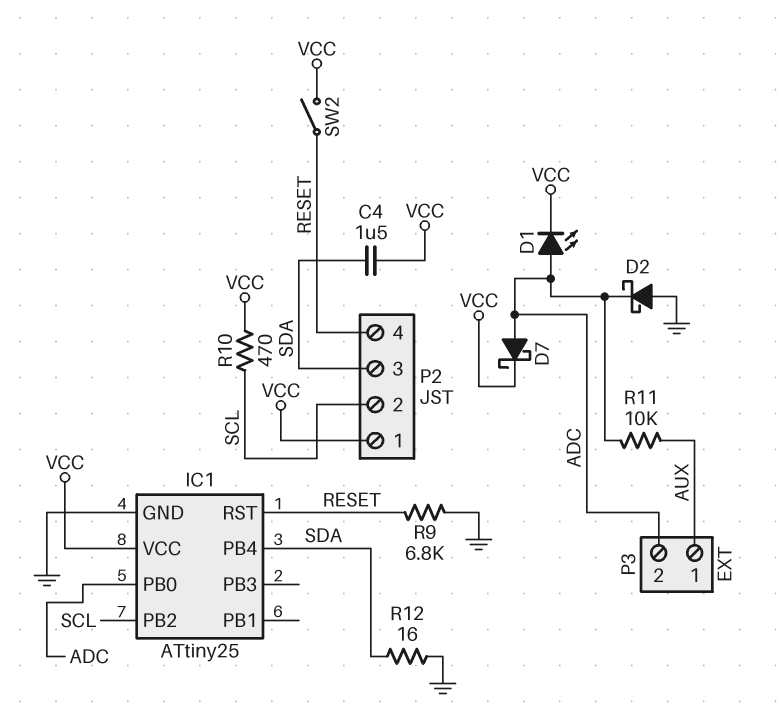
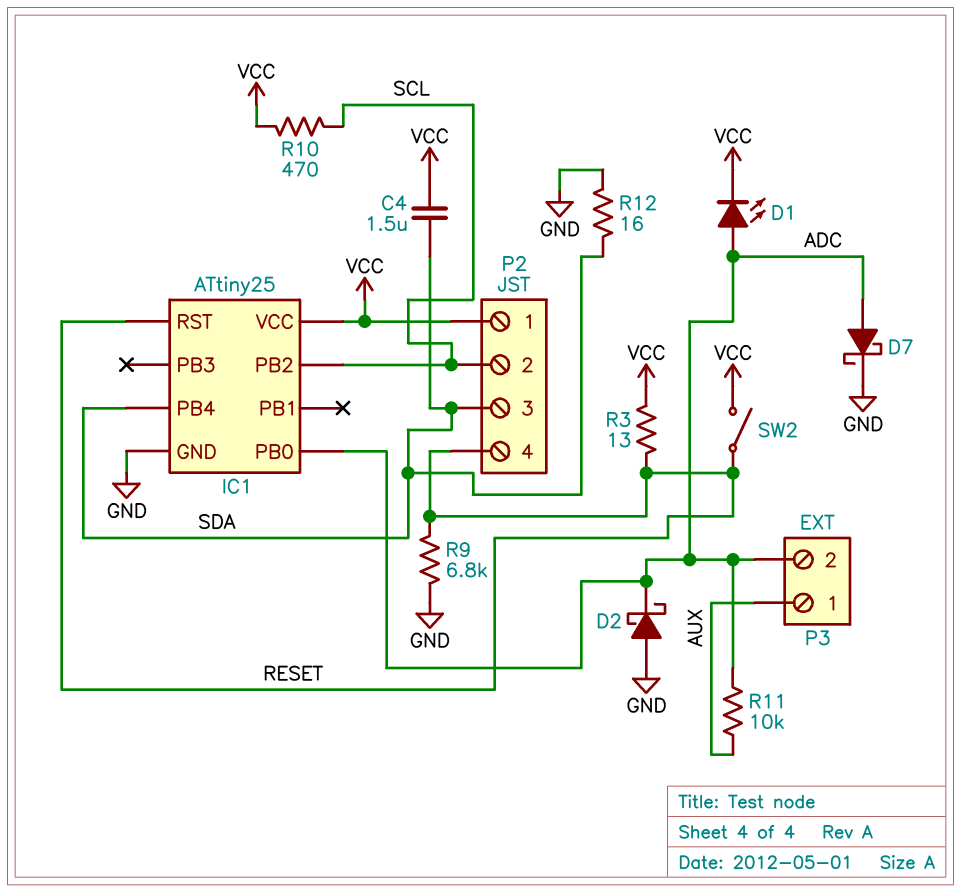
D7: schottky (A ADC, K VCC) -> schottky (A ADC, K GND)
R3: none -> 13 (RESET, VCC)

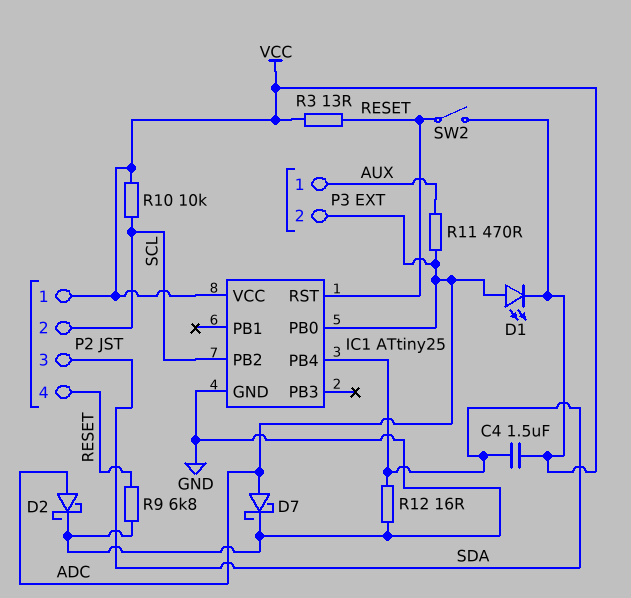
D2: schottky (A GND, K ADC) -> schottky (A ADC, K GND)
R10: 470 (SCL, VCC) -> 10k (SCL, VCC)
R11: 10k (ADC, AUX) -> 470 (ADC, AUX)

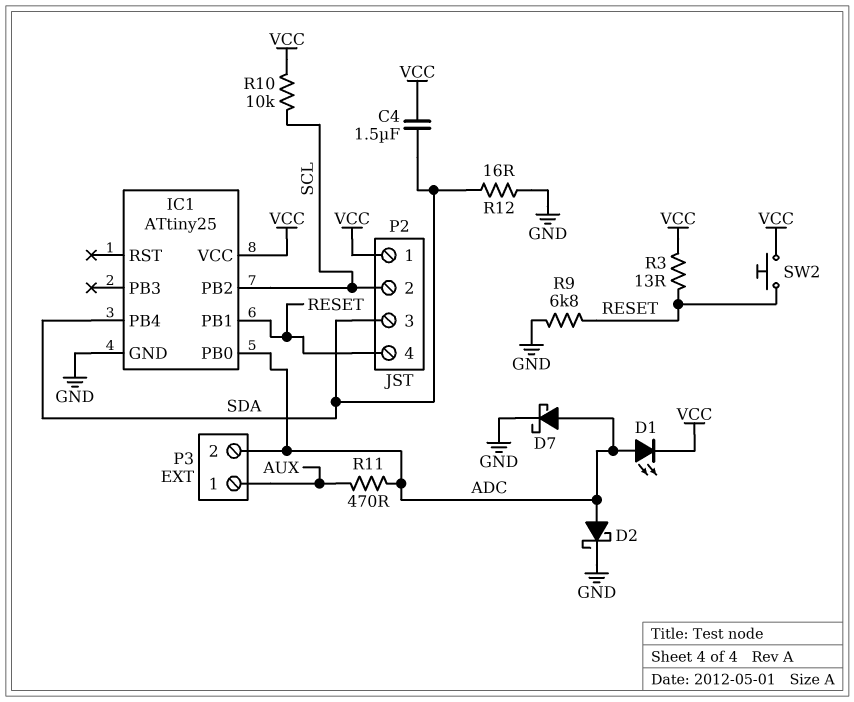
IC1 pin PB1: none -> RESET
IC1 pin RST: RESET -> none
SW2: switch (RESET, VCC) -> button (RESET, VCC)

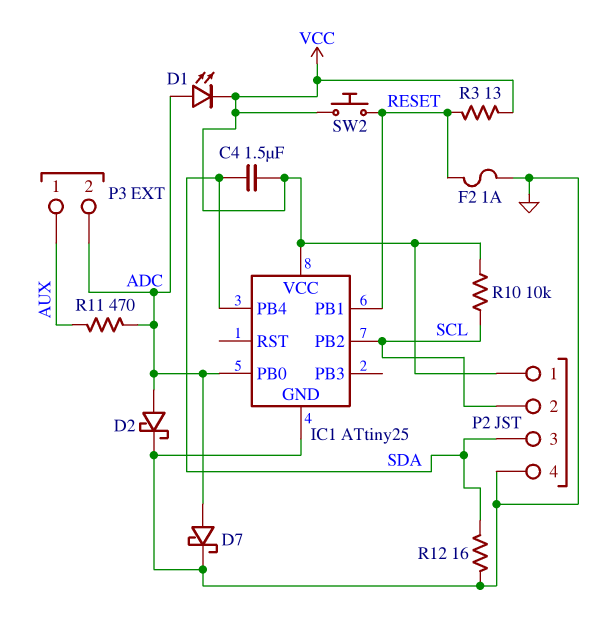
F2: none -> 1A (GND, RESET)
P2 pin 4: RESET -> GND
R9: 6.8k (GND, RESET) -> none

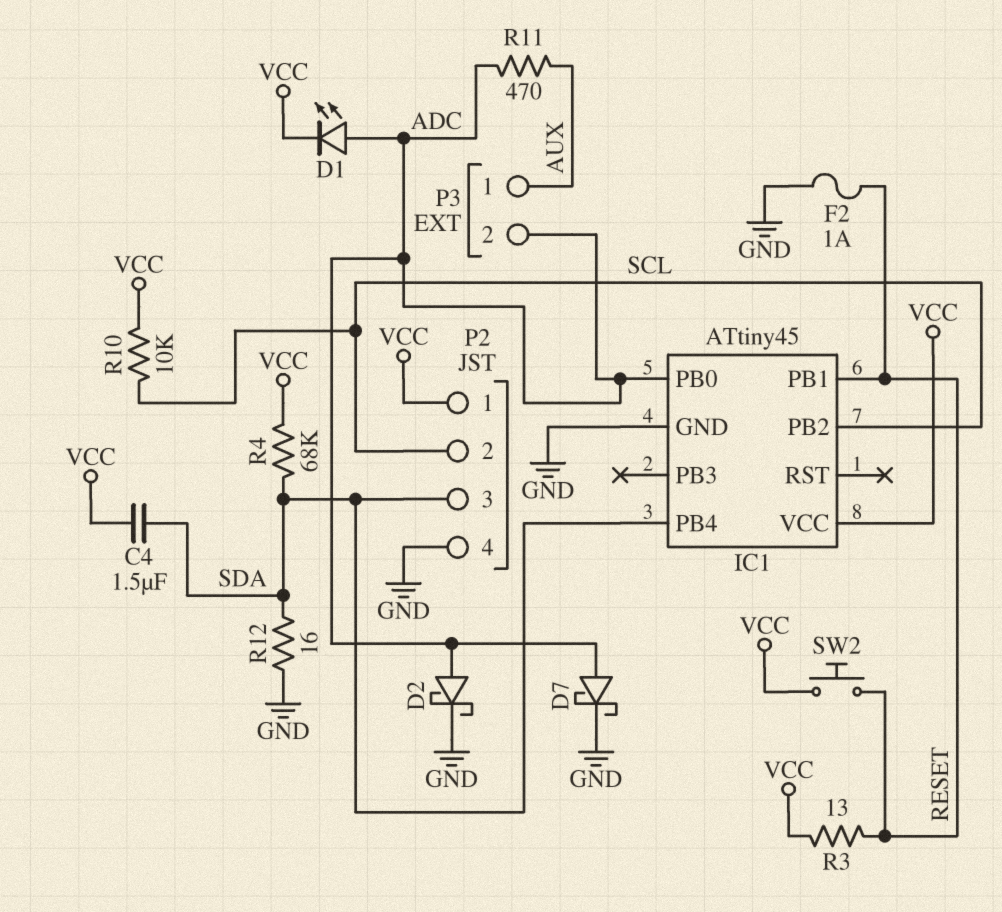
IC1: ATtiny25 -> ATtiny45
R4: none -> 68k (SDA, VCC)

